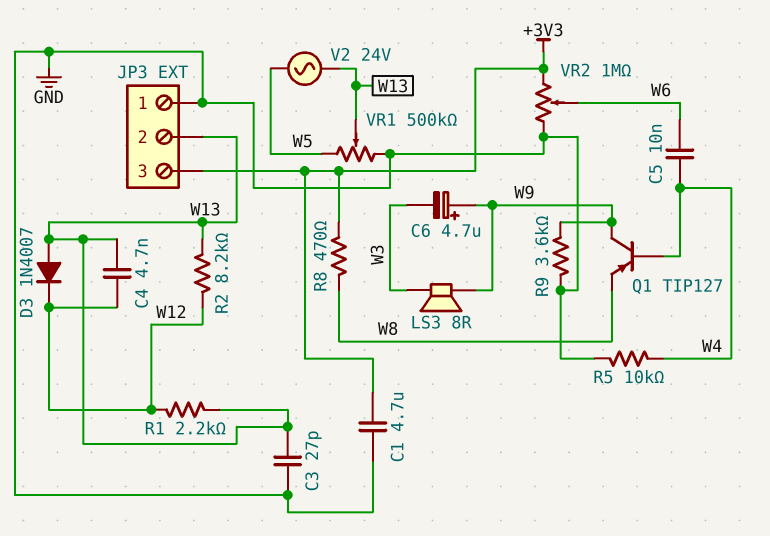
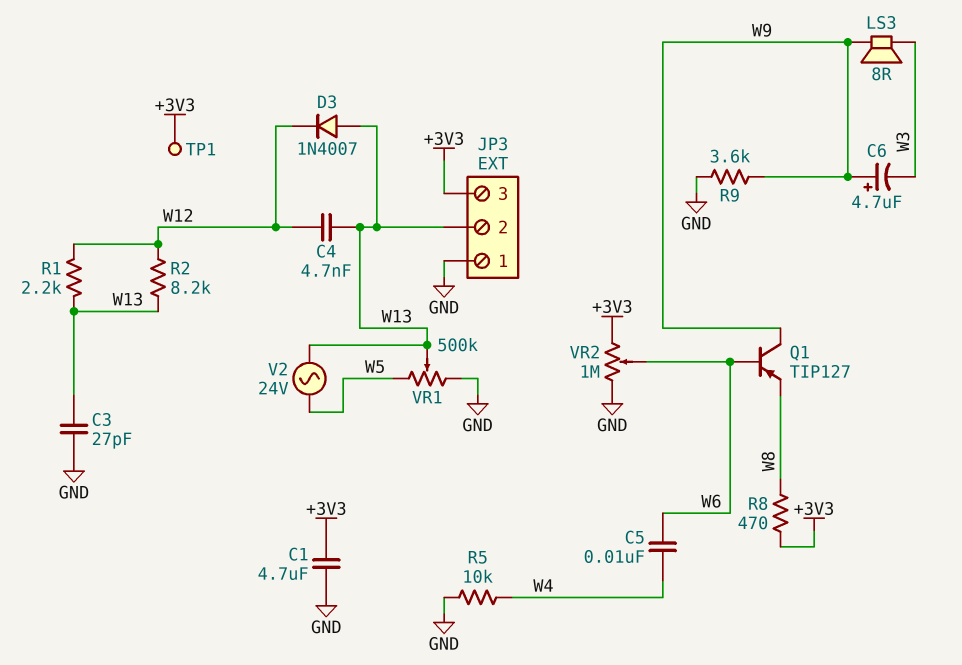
Q1: PNP TIP127 (B W4, C W9, E W8) -> PNP TIP127 (B W6, C W9, E W8)
TP1: none -> test point (+3V3)

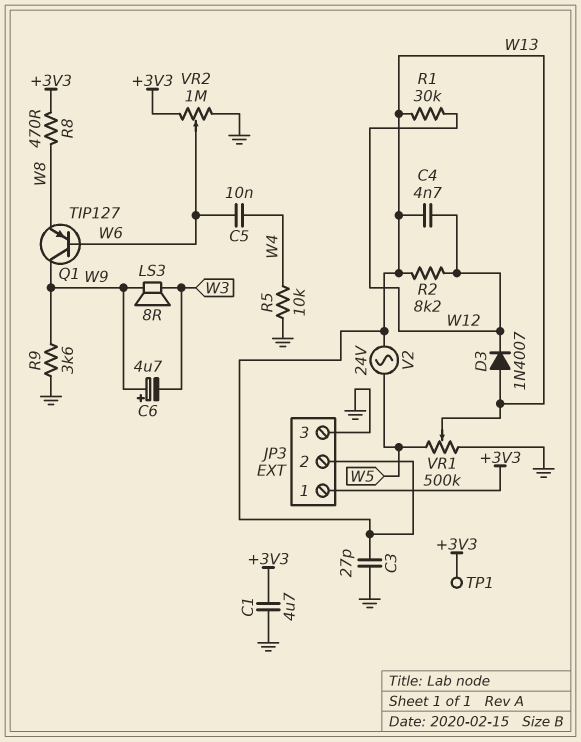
JP3 pin 1: GND -> +3V3
JP3 pin 3: +3V3 -> GND
R1: 2.2k (W12, W13) -> 30k (W12, W13)

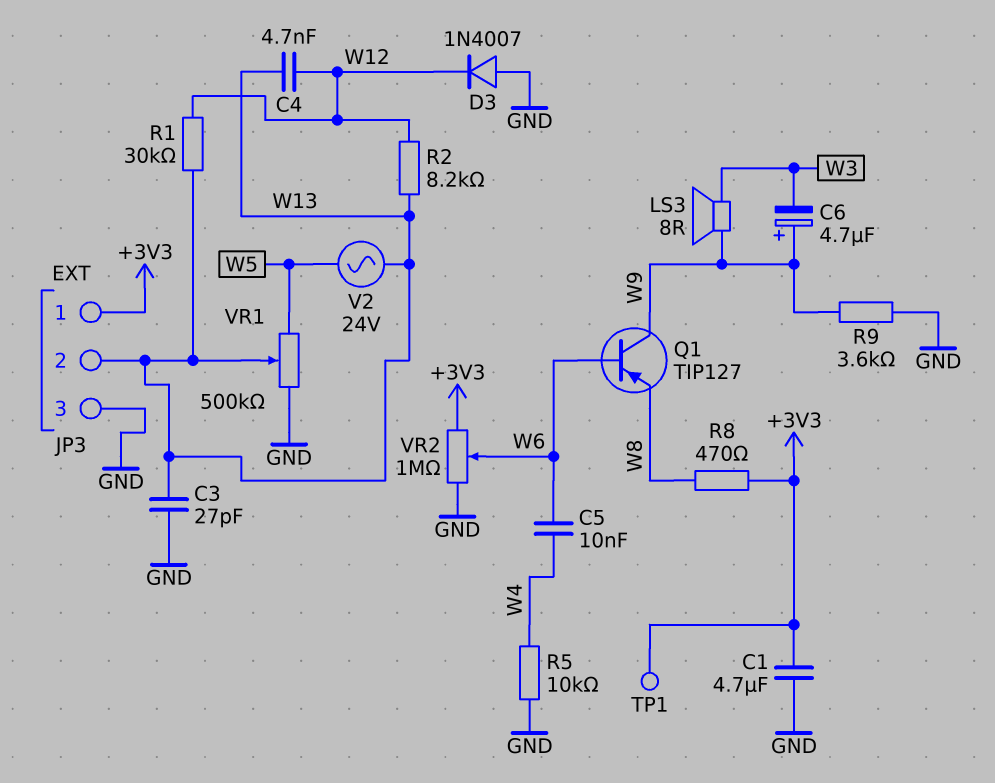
D3: diode 1N4007 (A W13, K W12) -> diode 1N4007 (A GND, K W12)

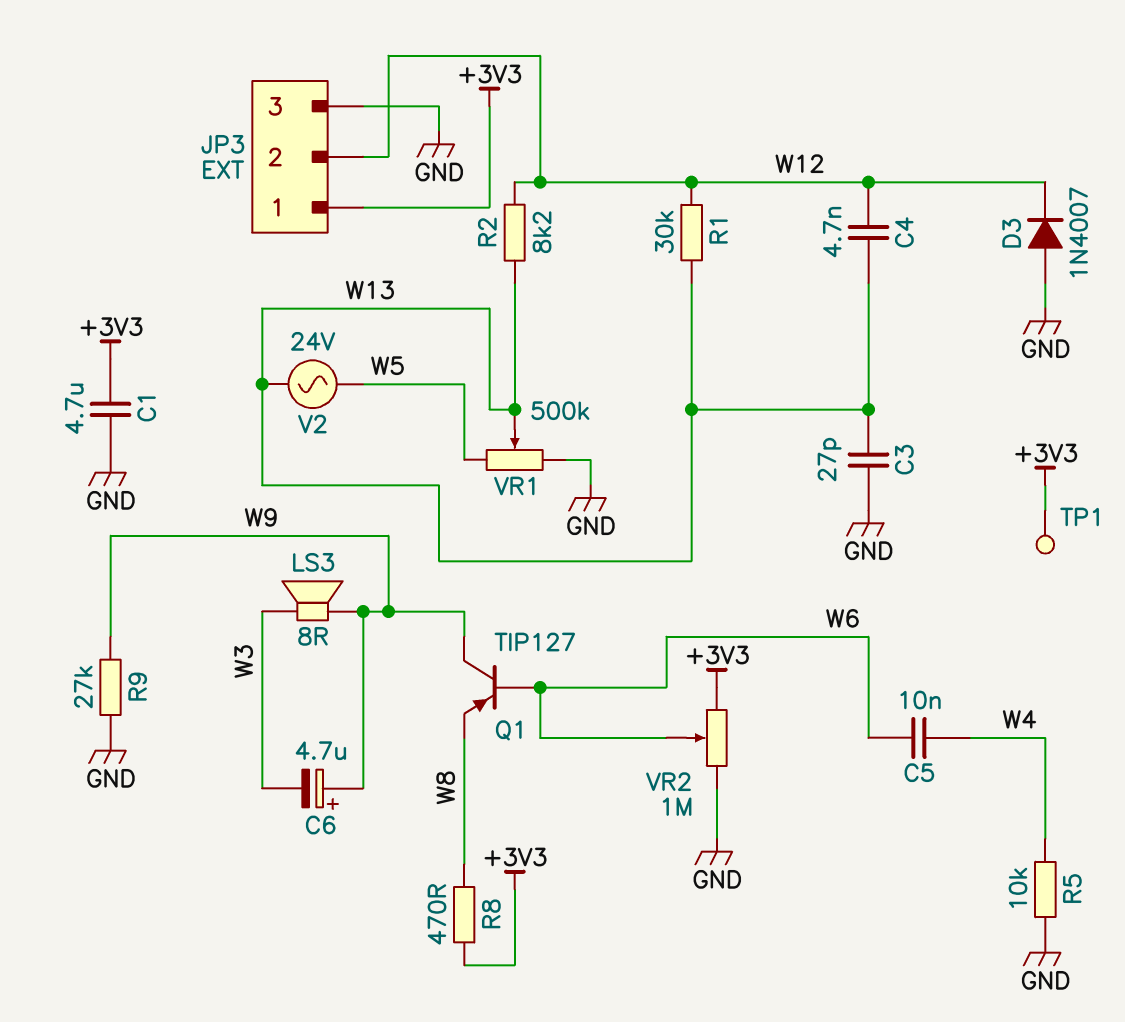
JP3 pin 2: W13 -> W12
R9: 3.6k (GND, W9) -> 27k (GND, W9)

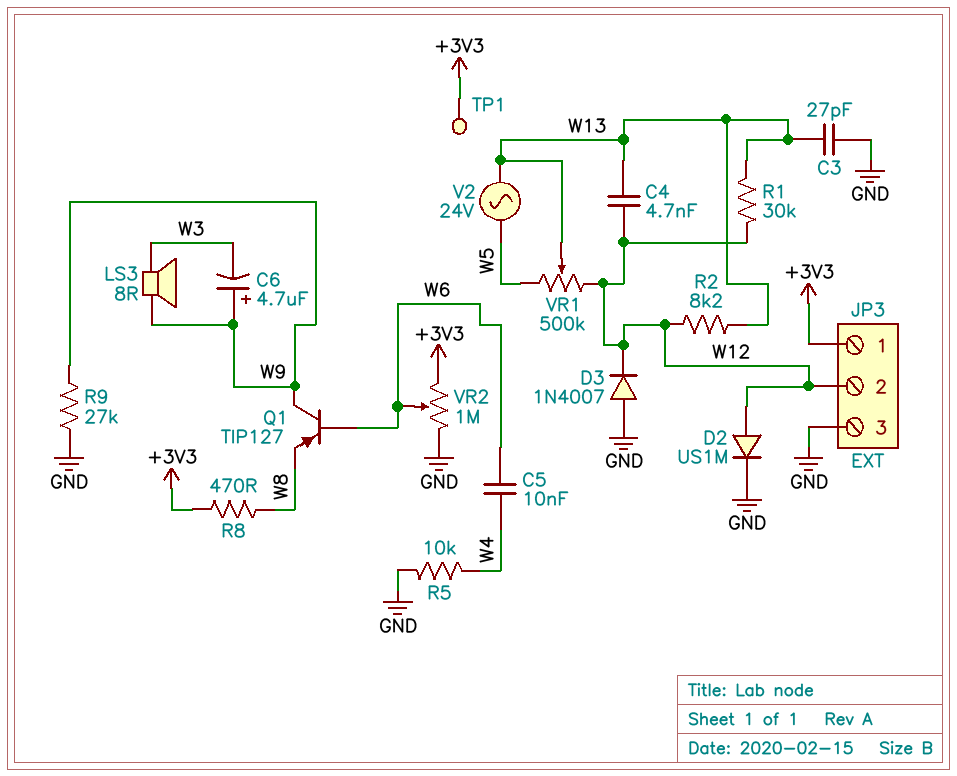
C1: 4.7uF (+3V3, GND) -> none
D2: none -> diode US1M (A W12, K GND)
VR1: 500k (GND, W5, wiper W13) -> 500k (W5, W12, wiper W13)

